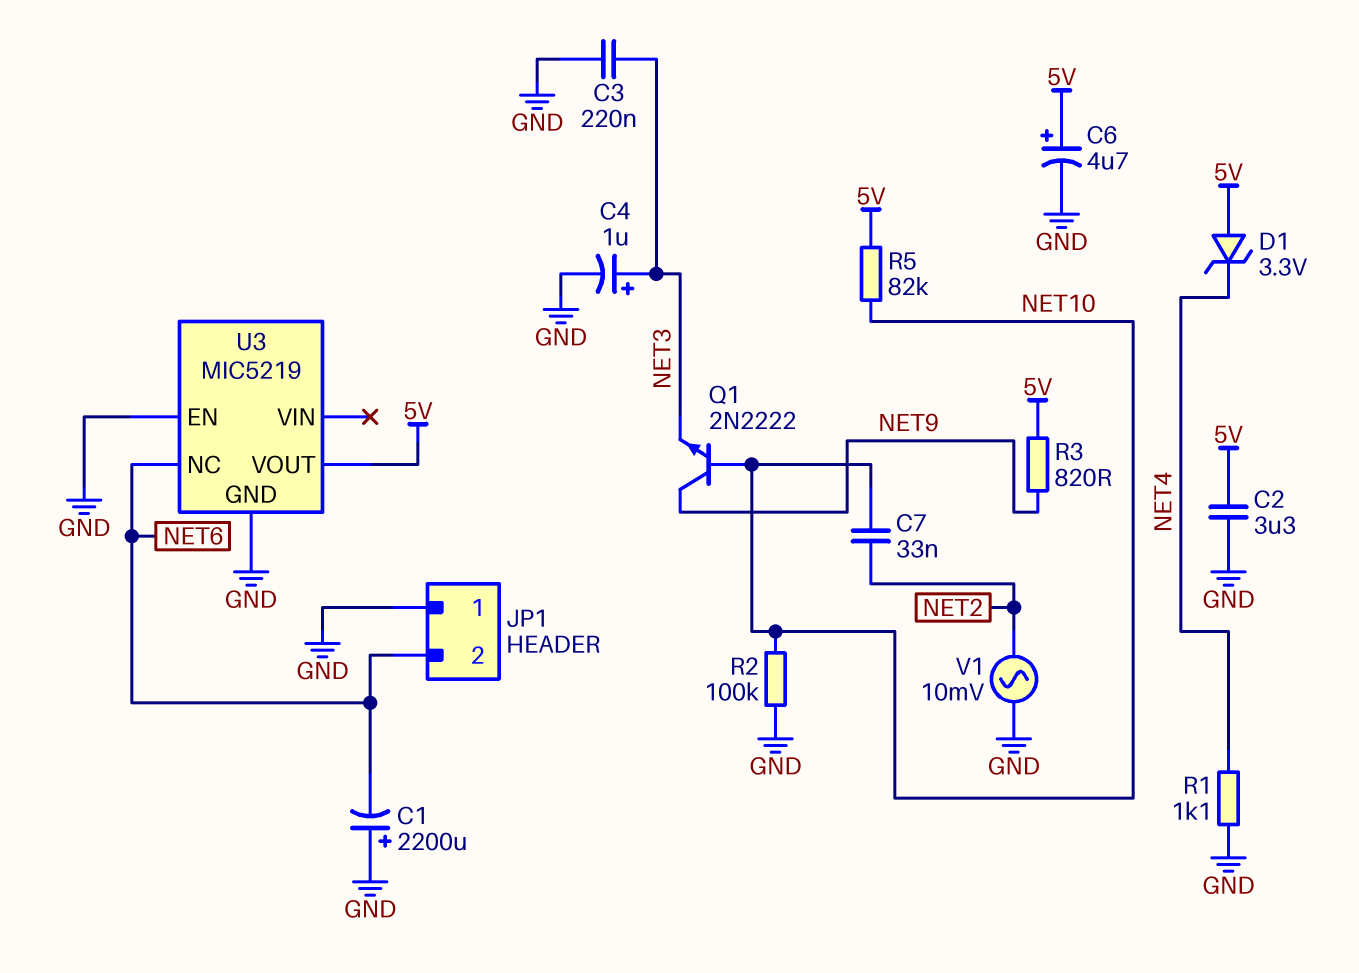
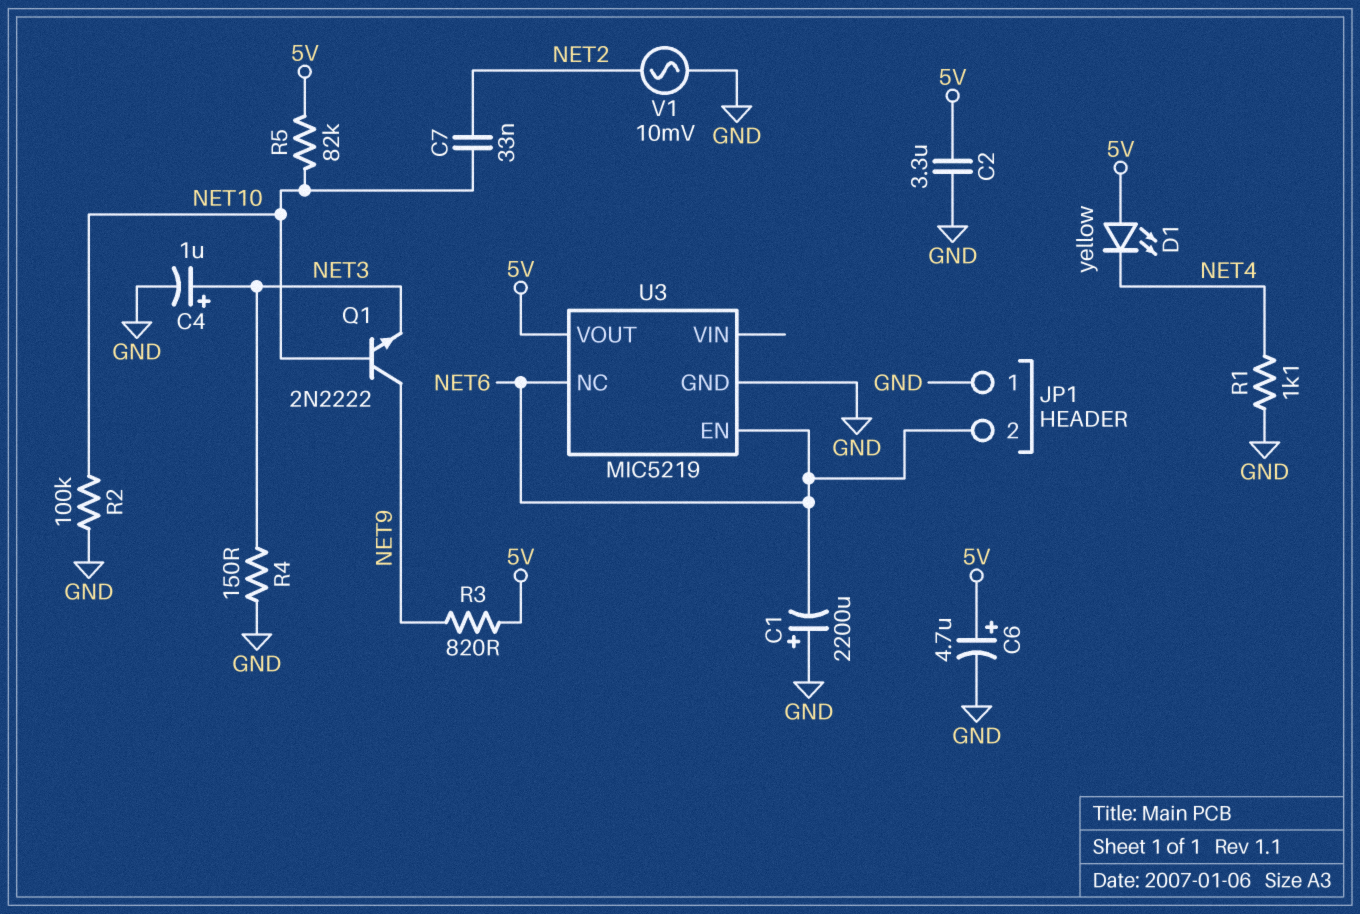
C3: 220nF (GND, NET3) -> none
D1: zener 3.3V (A 5V, K NET4) -> LED yellow (A 5V, K NET4)
R4: none -> 150 (GND, NET3)
U3 pin EN: GND -> NET6

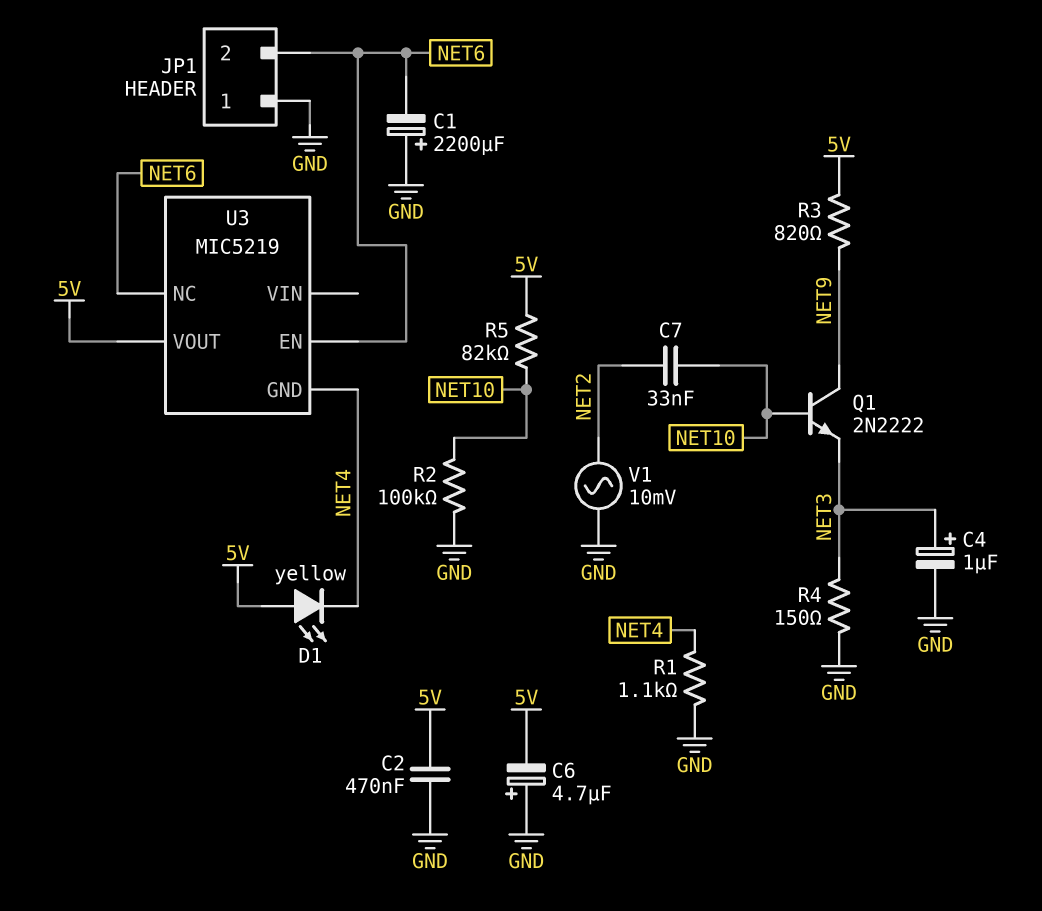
C2: 3.3uF (5V, GND) -> 470nF (5V, GND)
C6: 4.7uF (plus 5V, minus GND) -> 4.7uF (plus GND, minus 5V)
U3 pin GND: GND -> NET4

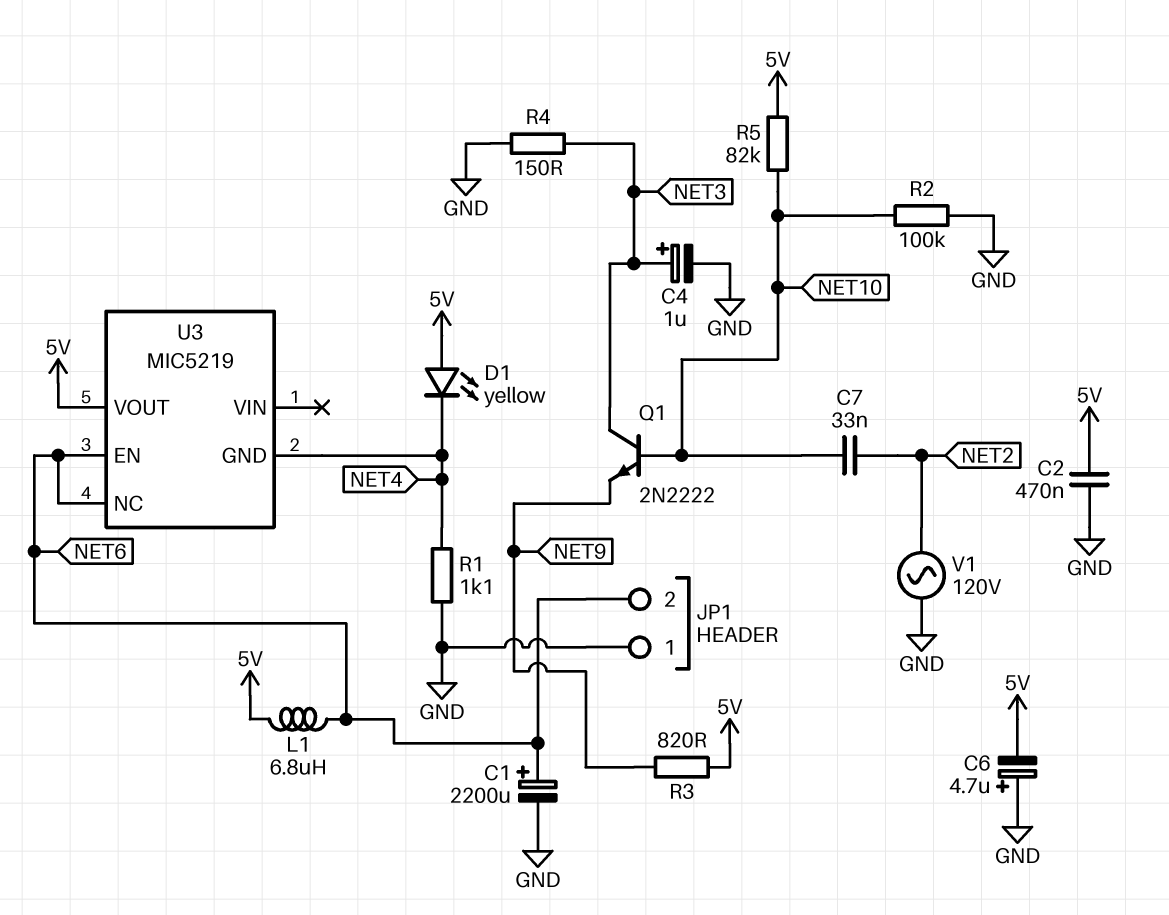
C1: 2200uF (plus GND, minus NET6) -> 2200uF (plus NET6, minus GND)
L1: none -> 6.8uH (5V, NET6)
Q1: NPN 2N2222 (B NET10, C NET9, E NET3) -> NPN 2N2222 (B NET10, C NET3, E NET9)
V1: AC 10mV (GND, NET2) -> AC 120V (GND, NET2)

